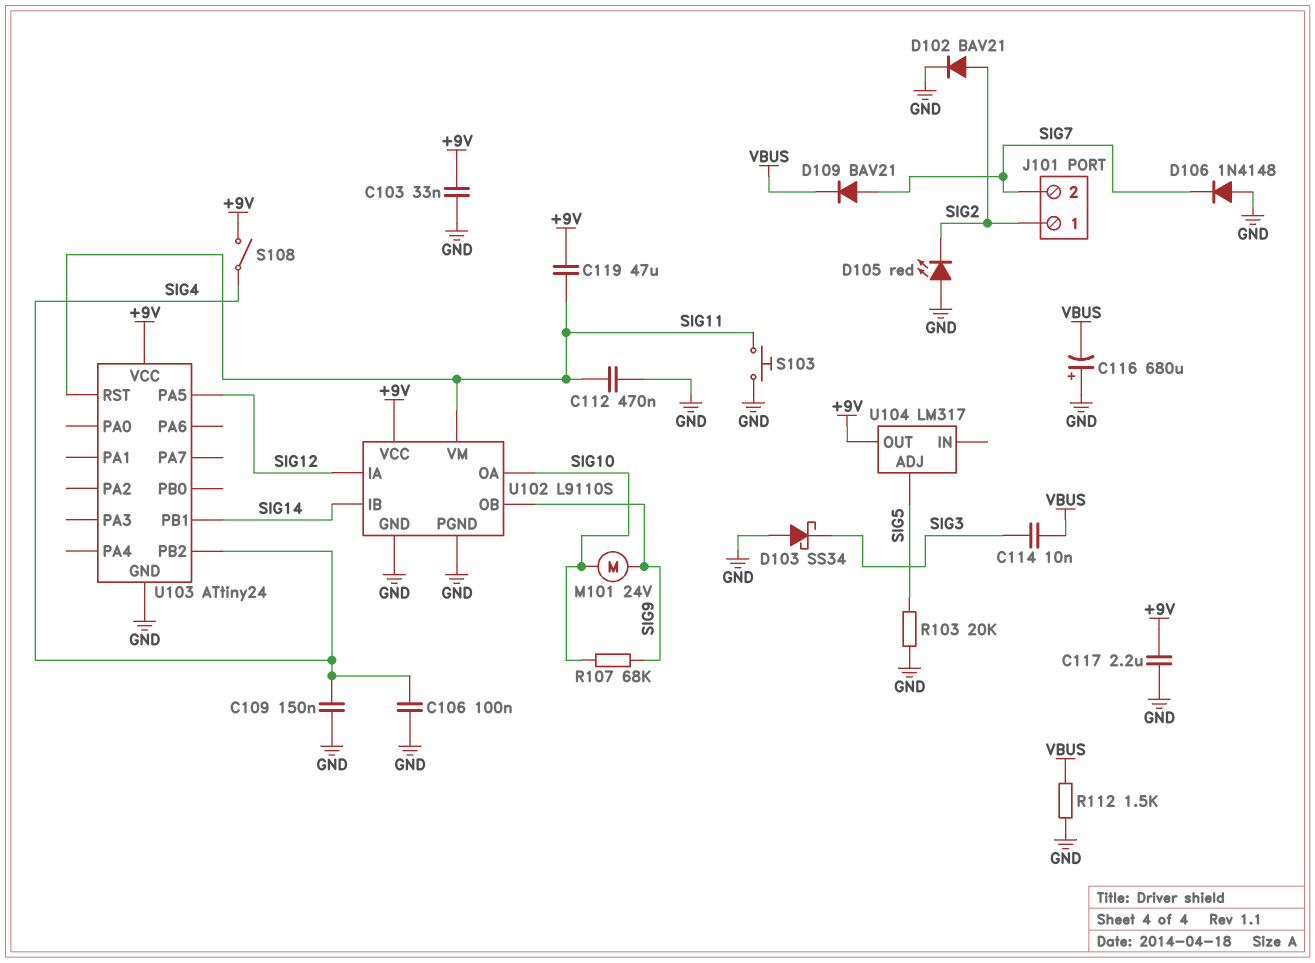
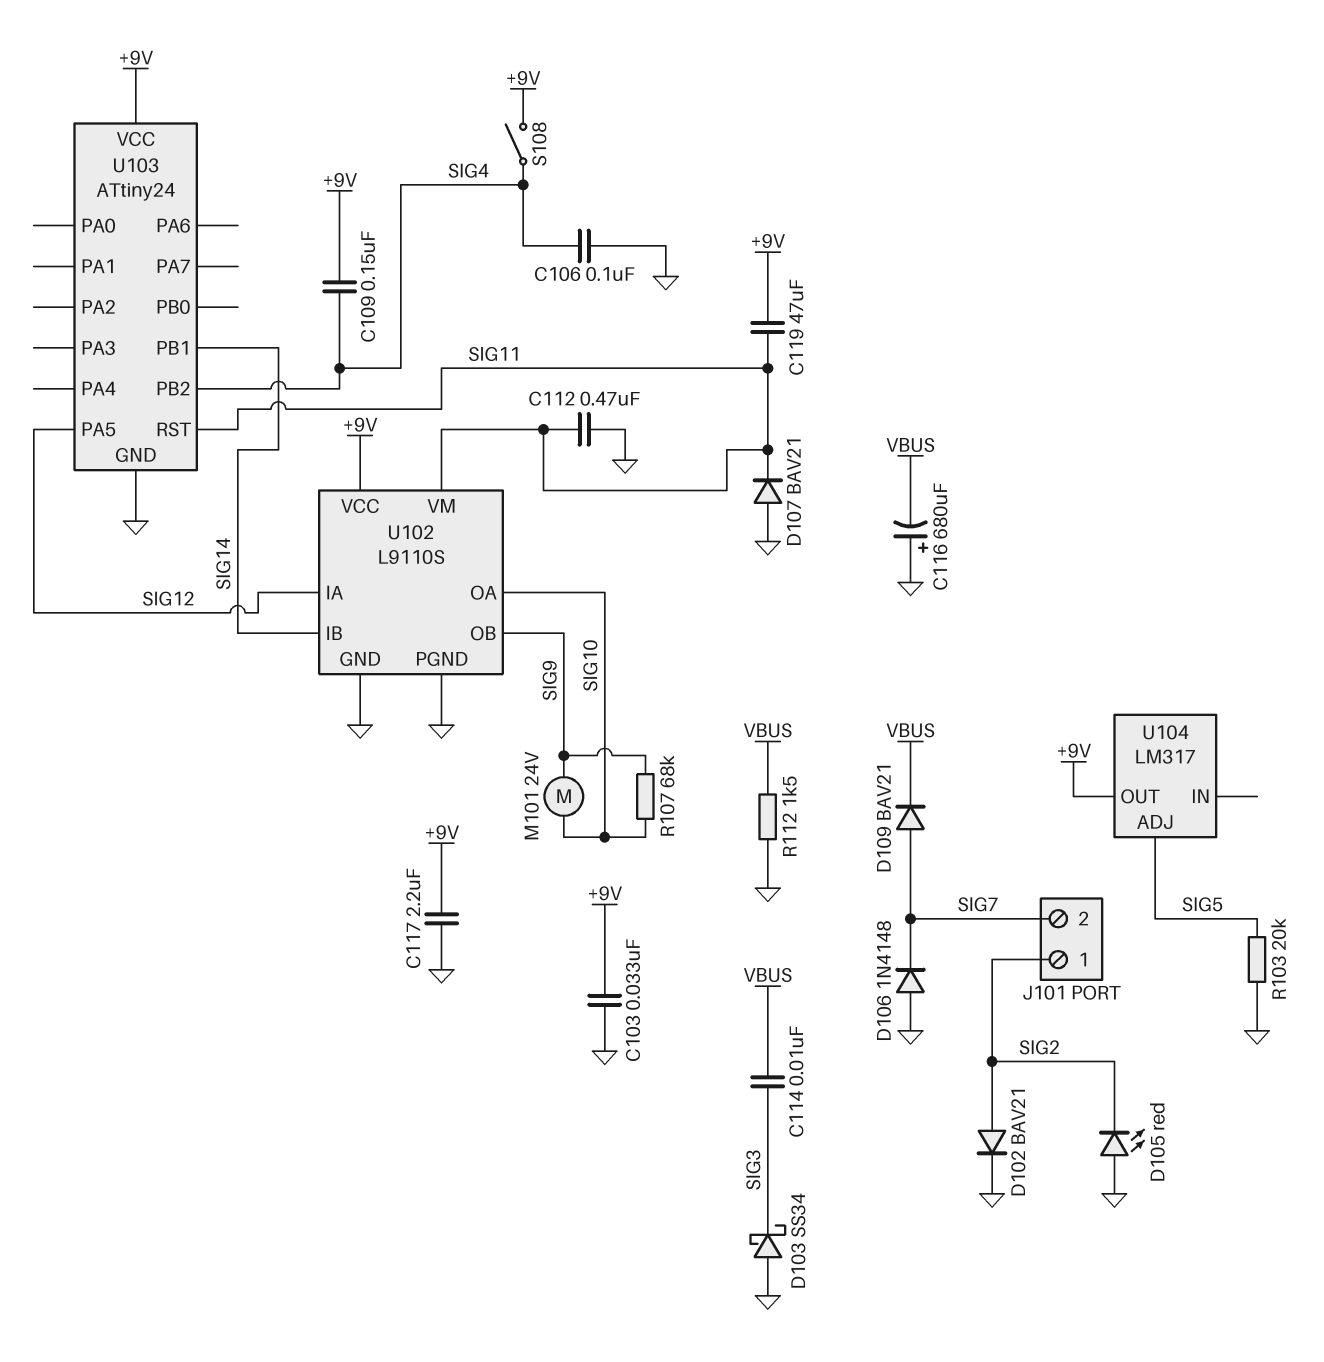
C109: 150nF (GND, SIG4) -> 150nF (+9V, SIG4)
D107: none -> diode BAV21 (A GND, K SIG11)
S103: button (GND, SIG11) -> none

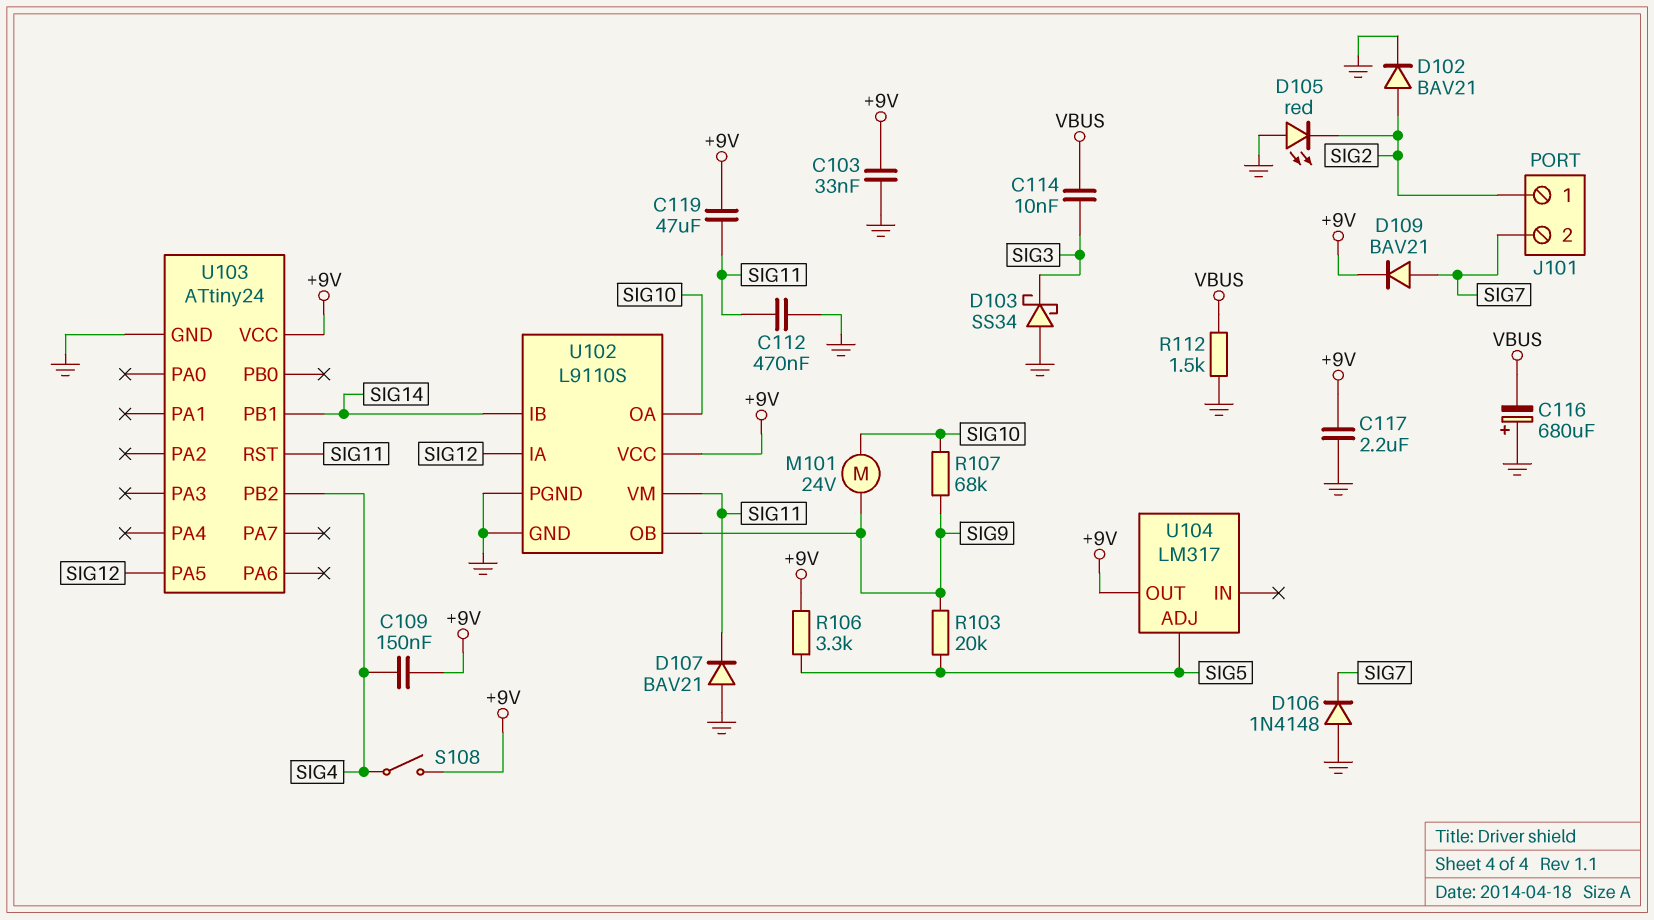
C106: 100nF (GND, SIG4) -> none
D109: diode BAV21 (A SIG7, K VBUS) -> diode BAV21 (A SIG7, K +9V)
R103: 20k (GND, SIG5) -> 20k (SIG5, SIG9)
R106: none -> 3.3k (+9V, SIG5)

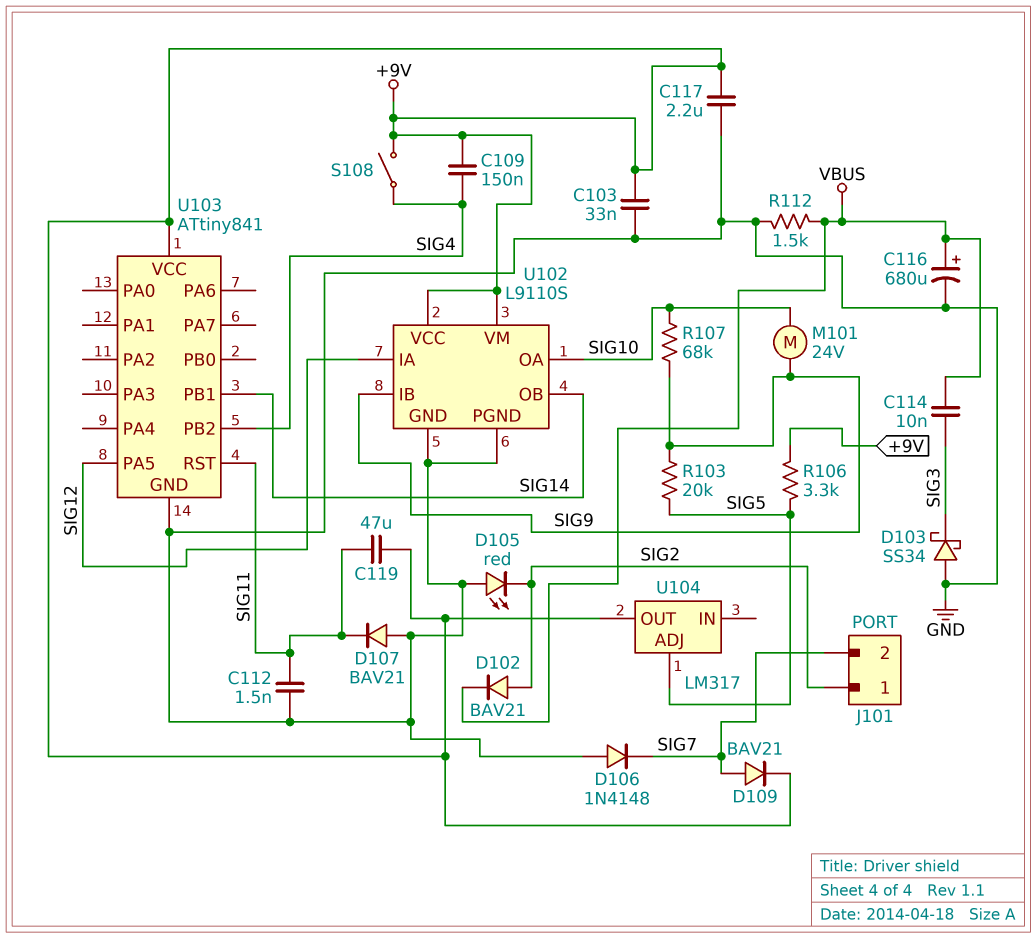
C112: 470nF (GND, SIG11) -> 1.5nF (GND, SIG11)
C116: 680uF (plus GND, minus VBUS) -> 680uF (plus VBUS, minus GND)
D102: diode BAV21 (A SIG2, K GND) -> diode BAV21 (A SIG2, K VBUS)
U102 pin IB: SIG14 -> SIG9
U102 pin OB: SIG9 -> SIG14
U102 pin VM: SIG11 -> +9V
U103: ATtiny24 -> ATtiny841

